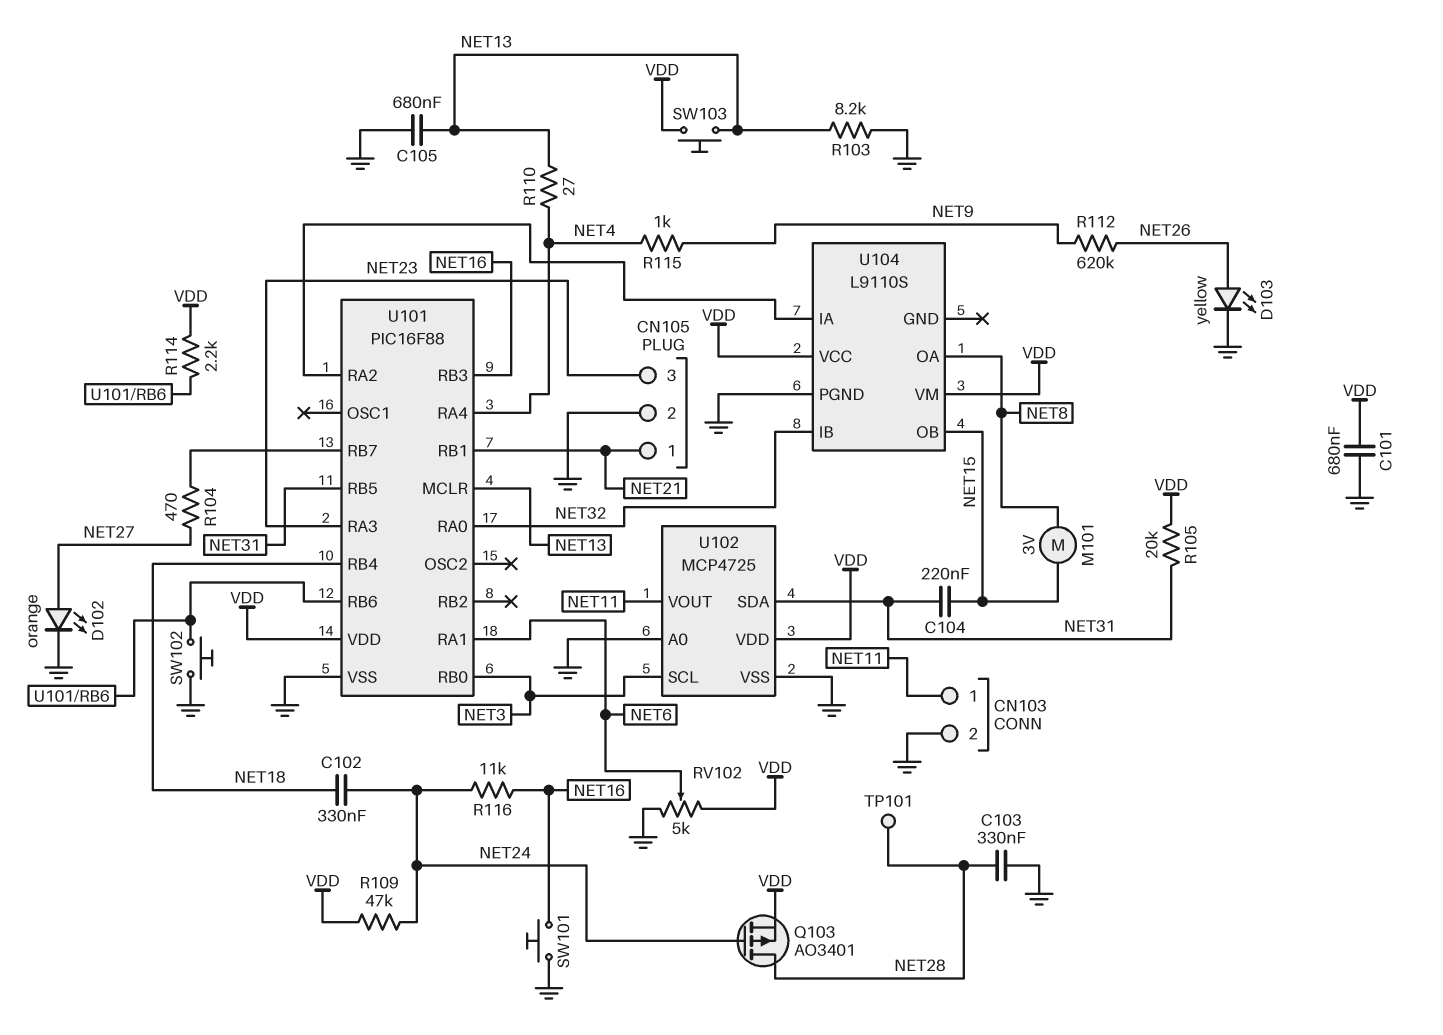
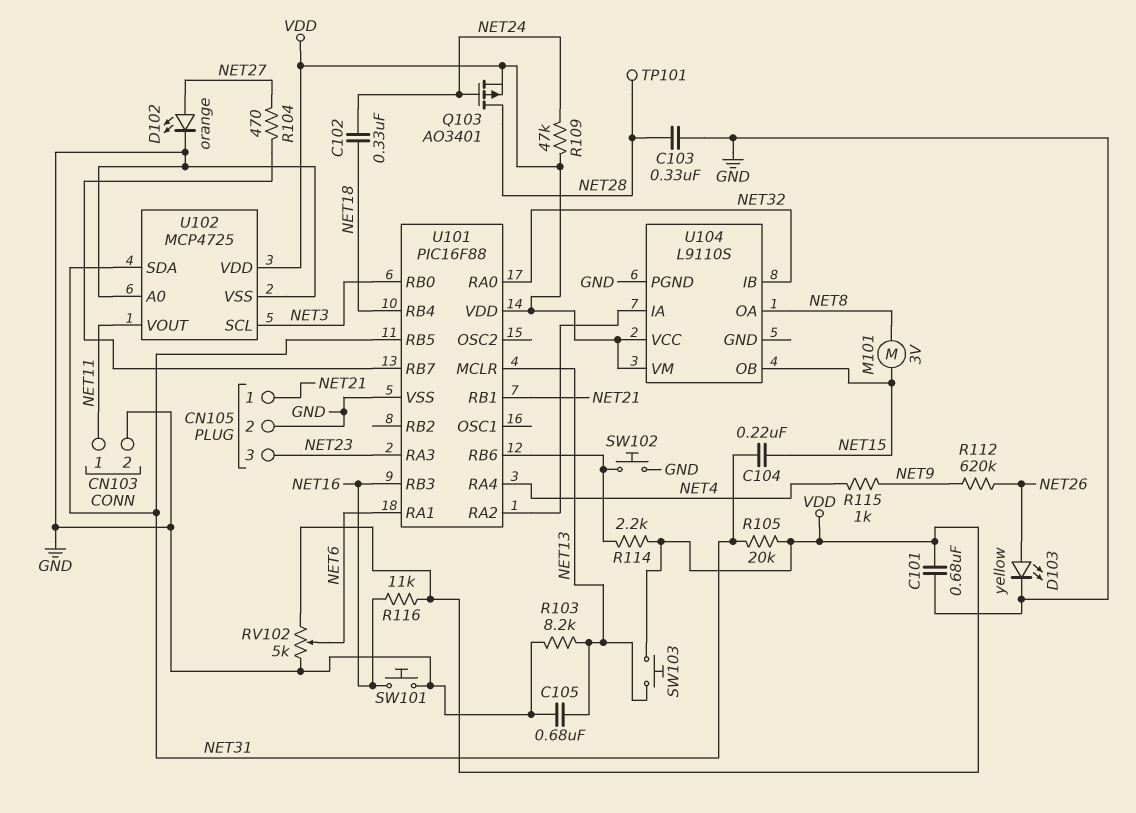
R110: 27 (NET4, NET13) -> none
R116: 11k (NET16, NET24) -> 11k (NET16, VDD)

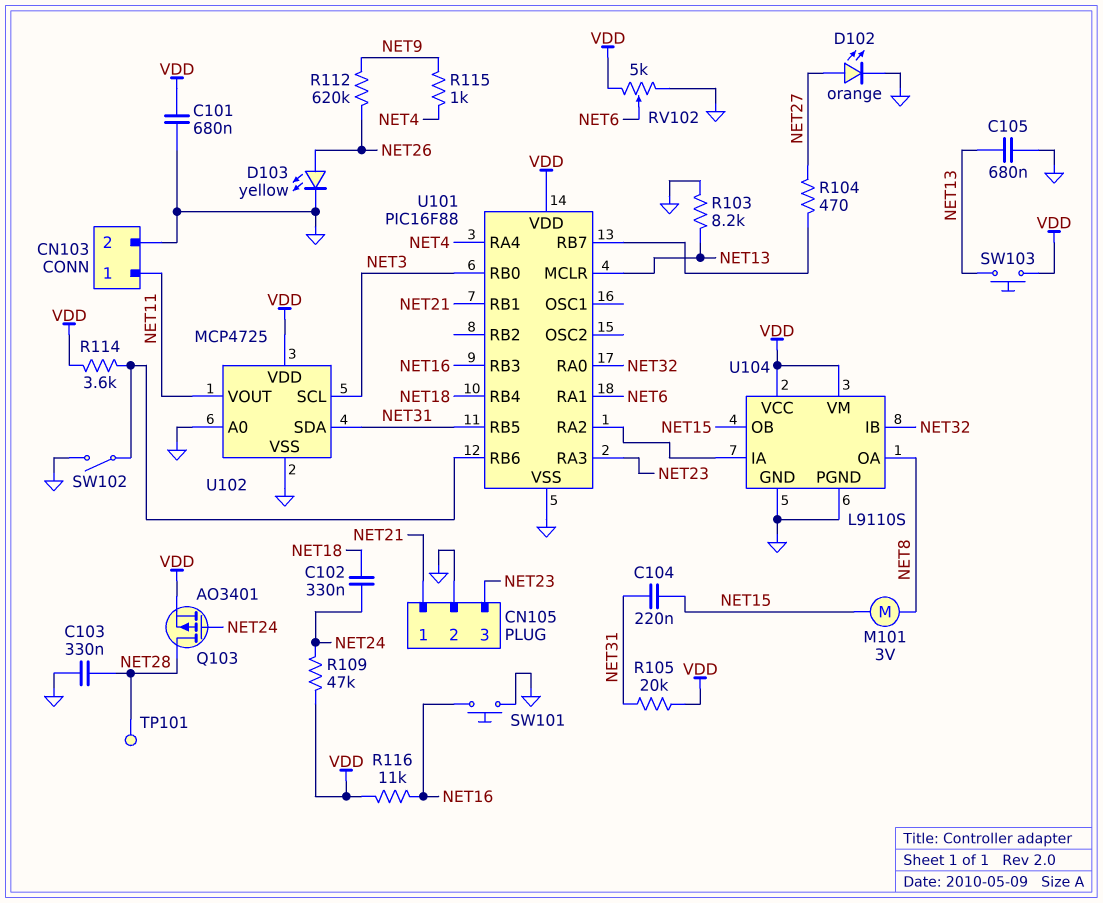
R114: 2.2k (U101/RB6, VDD) -> 3.6k (U101/RB6, VDD)
SW102: button (GND, U101/RB6) -> switch (GND, U101/RB6)
U104 pin GND: none -> GND

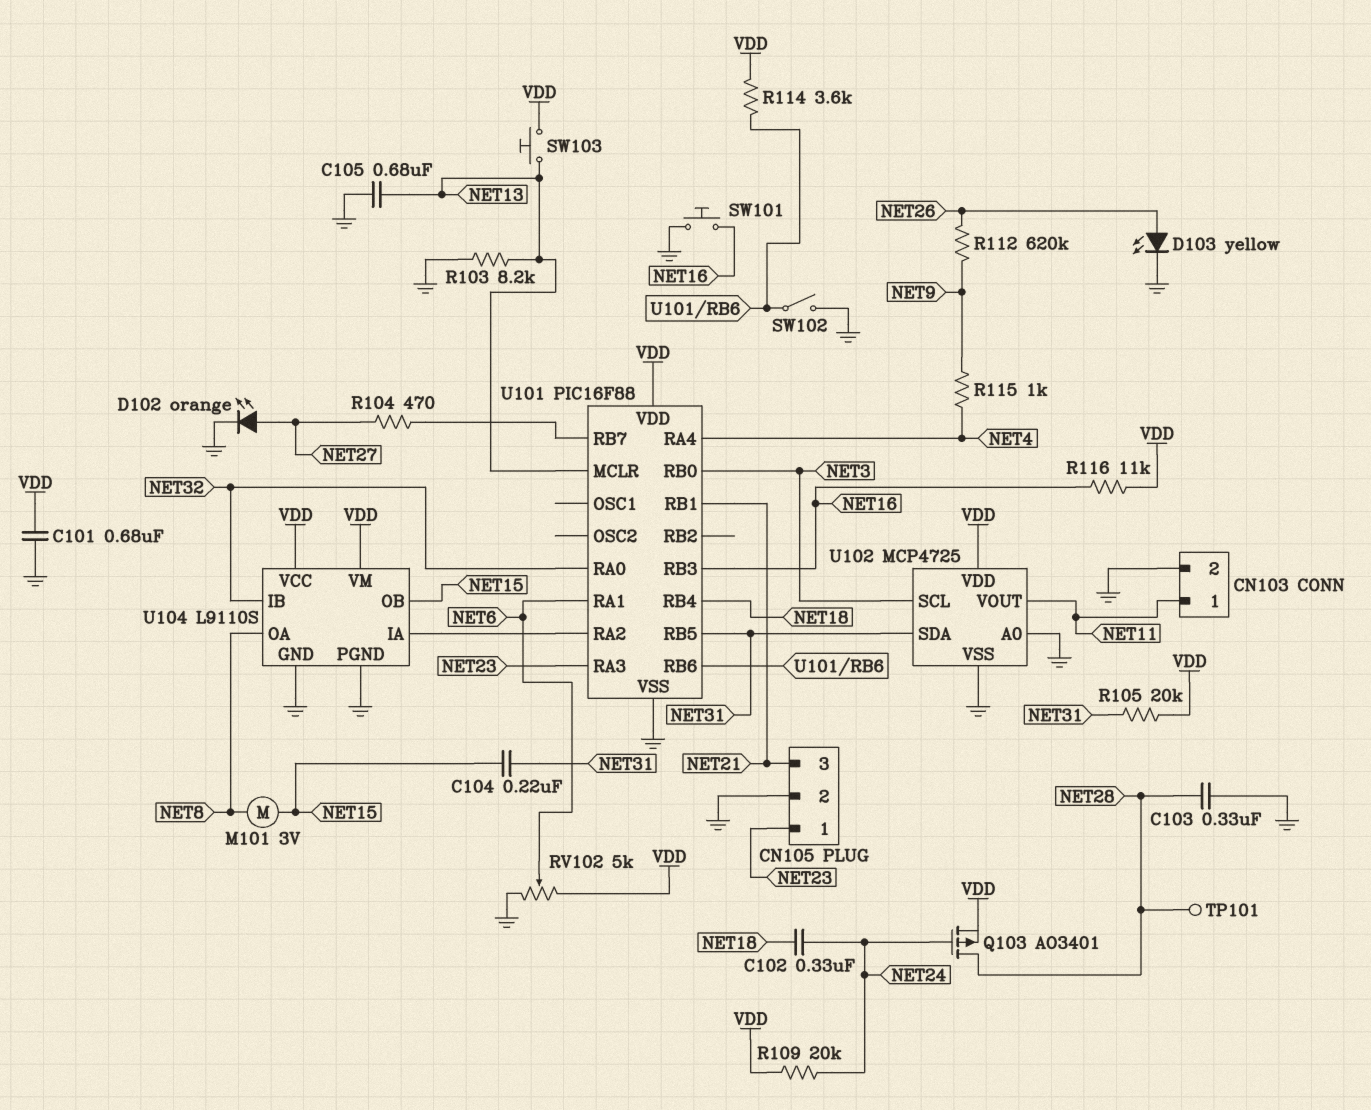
CN105 pin 1: NET21 -> NET23
CN105 pin 3: NET23 -> NET21
R109: 47k (NET24, VDD) -> 20k (NET24, VDD)

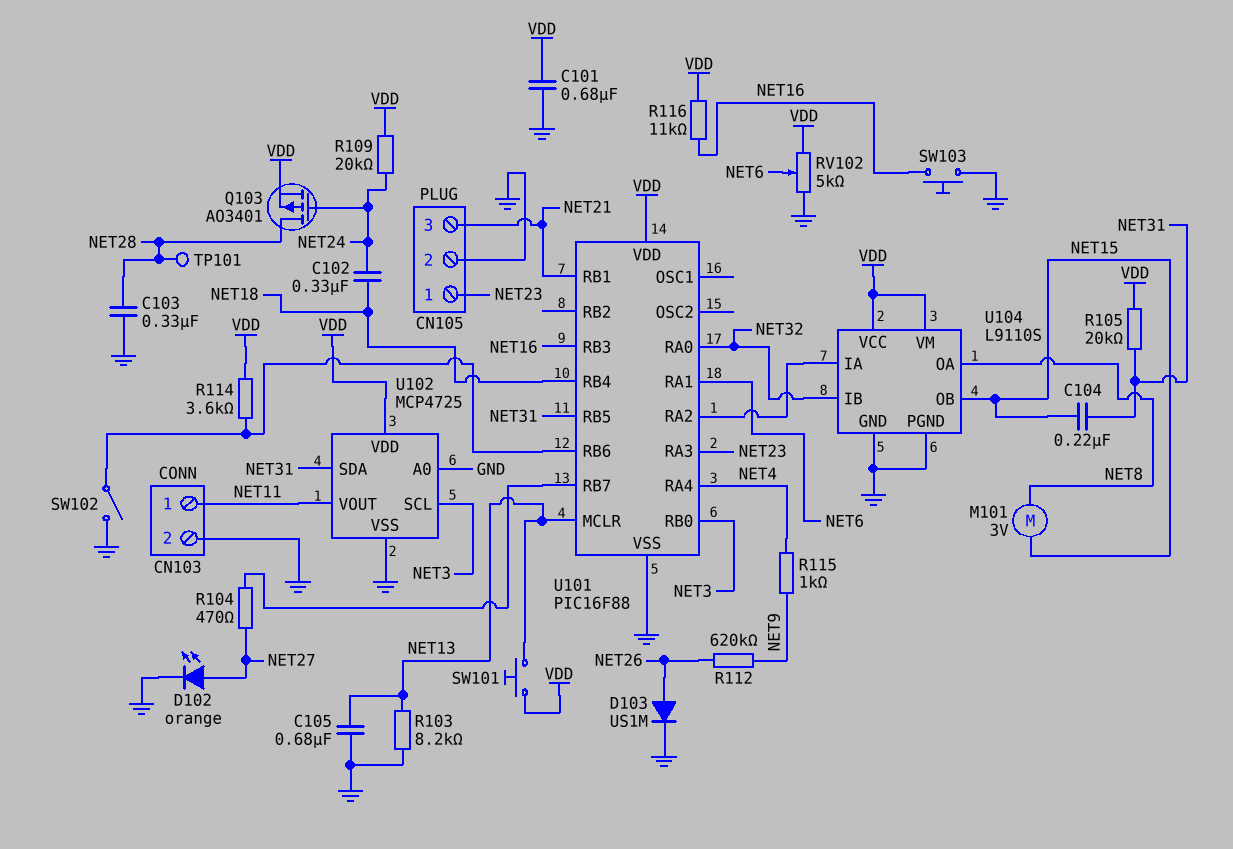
D103: LED yellow (A NET26, K GND) -> diode US1M (A NET26, K GND)
SW101: button (GND, NET16) -> button (NET13, VDD)
SW103: button (NET13, VDD) -> button (GND, NET16)

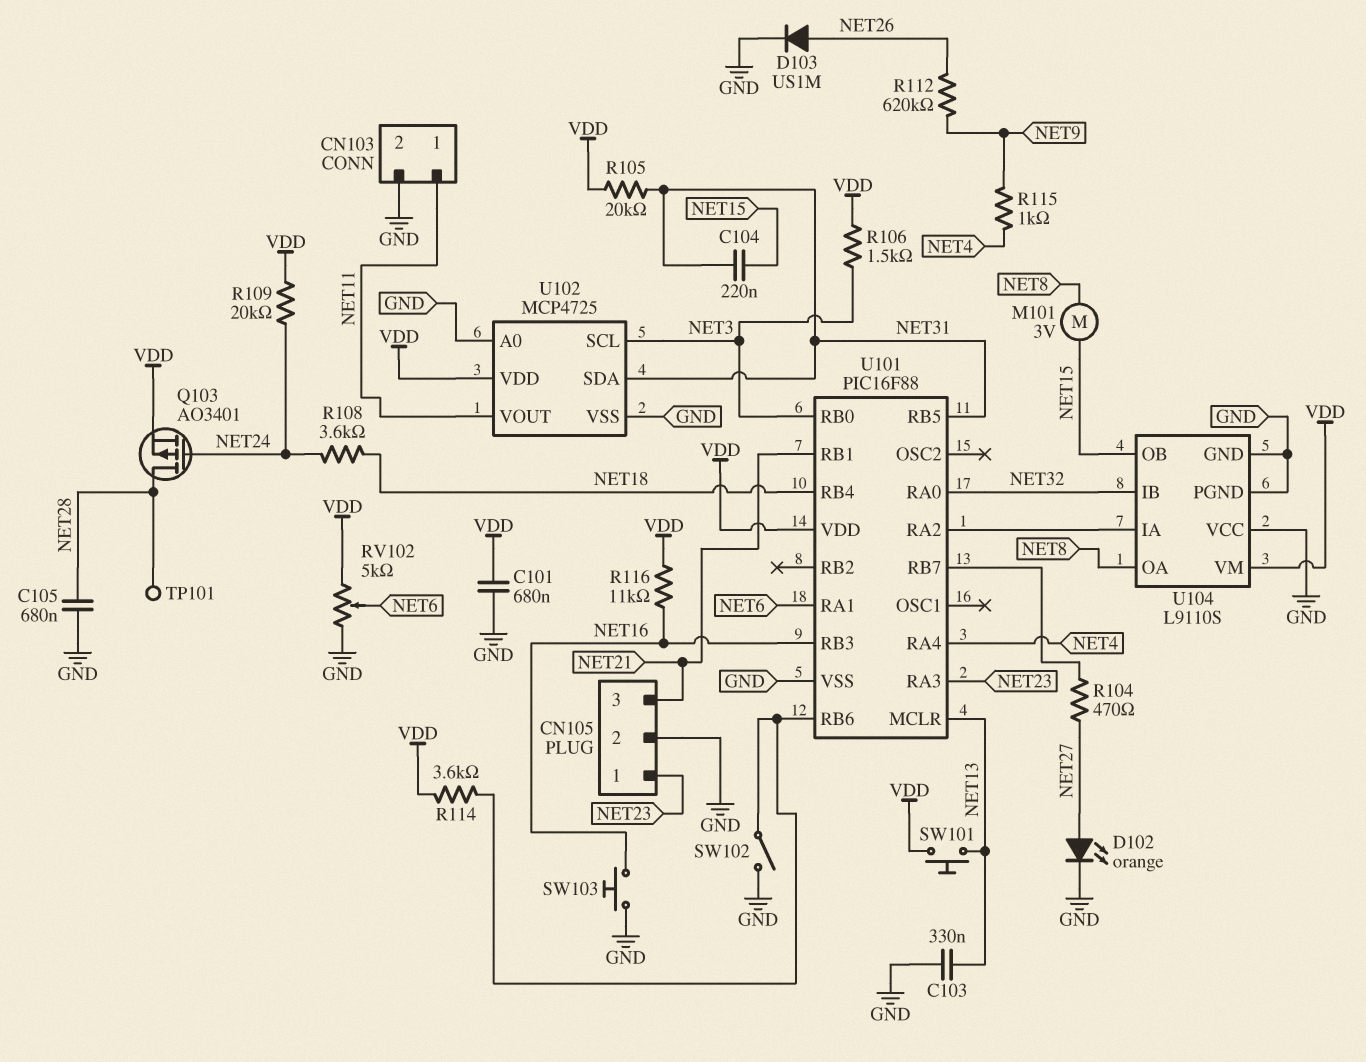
C102: 330nF (NET18, NET24) -> none
C103: 330nF (GND, NET28) -> 330nF (GND, NET13)
C105: 680nF (GND, NET13) -> 680nF (GND, NET28)
R103: 8.2k (GND, NET13) -> none
R106: none -> 1.5k (NET3, VDD)
R108: none -> 3.6k (NET18, NET24)
U104 pin VCC: VDD -> GND

